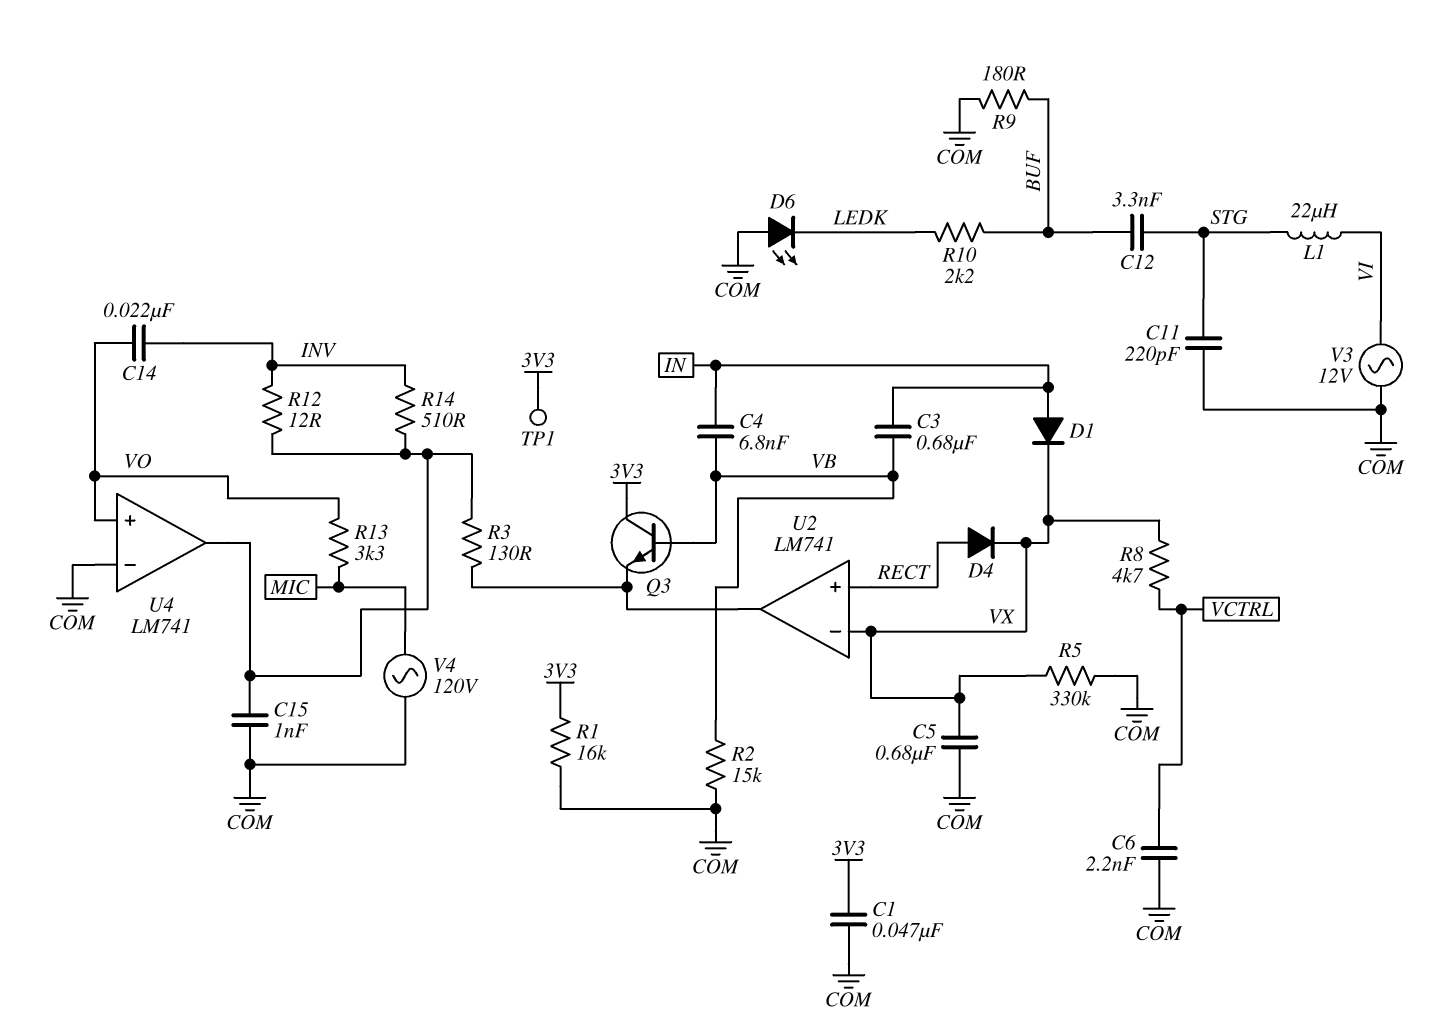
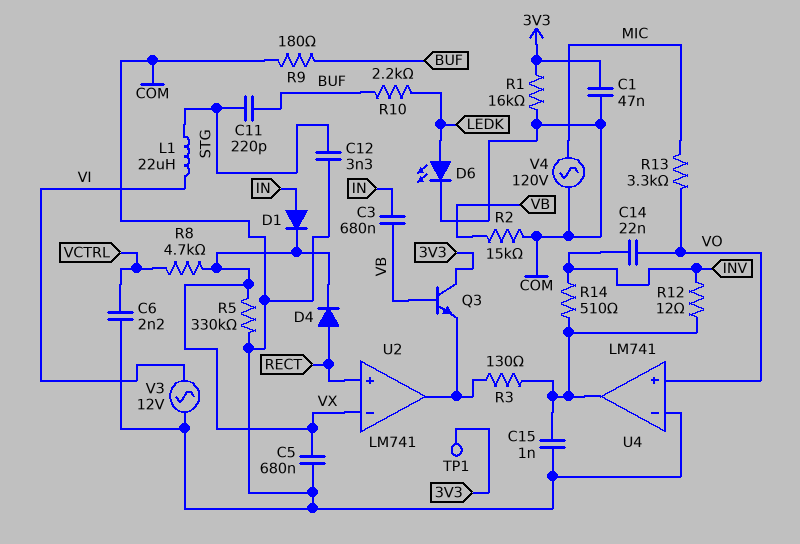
C4: 6.8nF (IN, VB) -> none
C11: 220pF (COM, STG) -> 220pF (BUF, STG)
C12: 3.3nF (BUF, STG) -> 3.3nF (COM, STG)
D6: LED (A COM, K LEDK) -> LED (A LEDK, K COM)

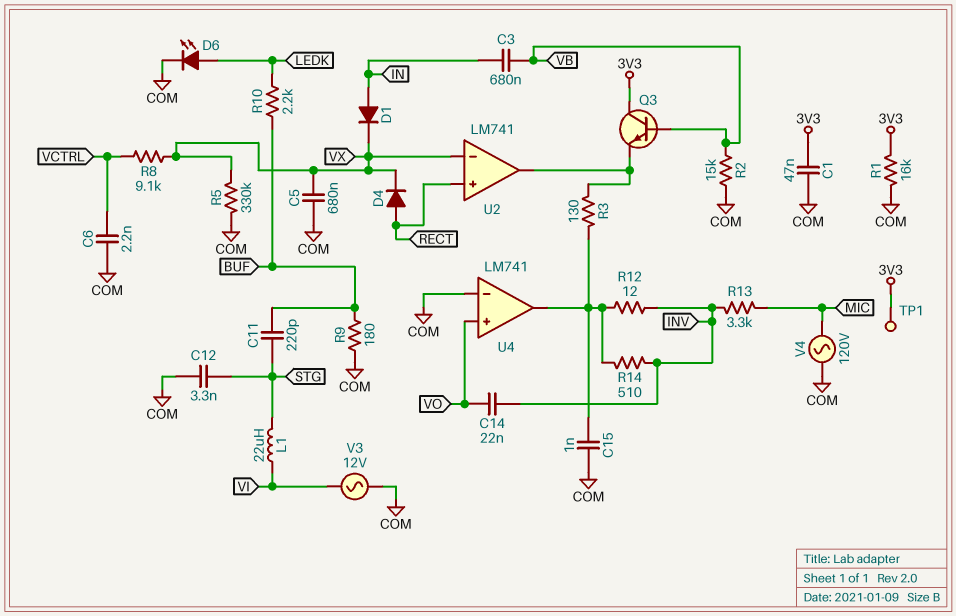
R8: 4.7k (VCTRL, VX) -> 9.1k (VCTRL, VX)
R13: 3.3k (MIC, VO) -> 3.3k (INV, MIC)

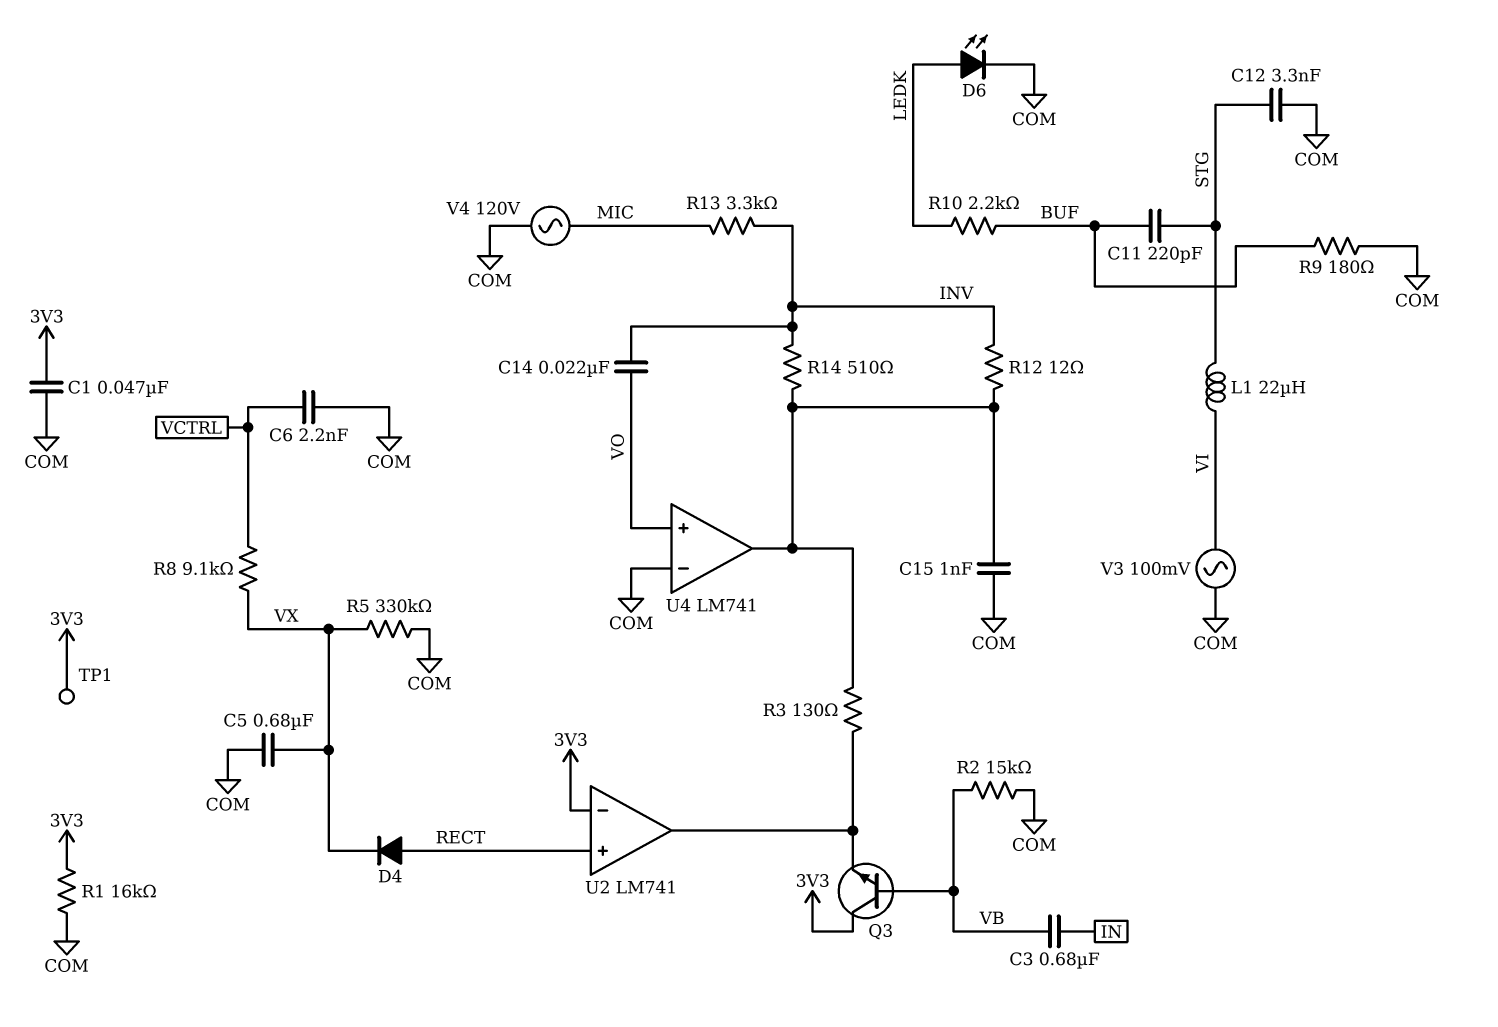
D1: diode (A IN, K VX) -> none
U2 pin in-: VX -> 3V3
V3: AC 12V (COM, VI) -> AC 100mV (COM, VI)

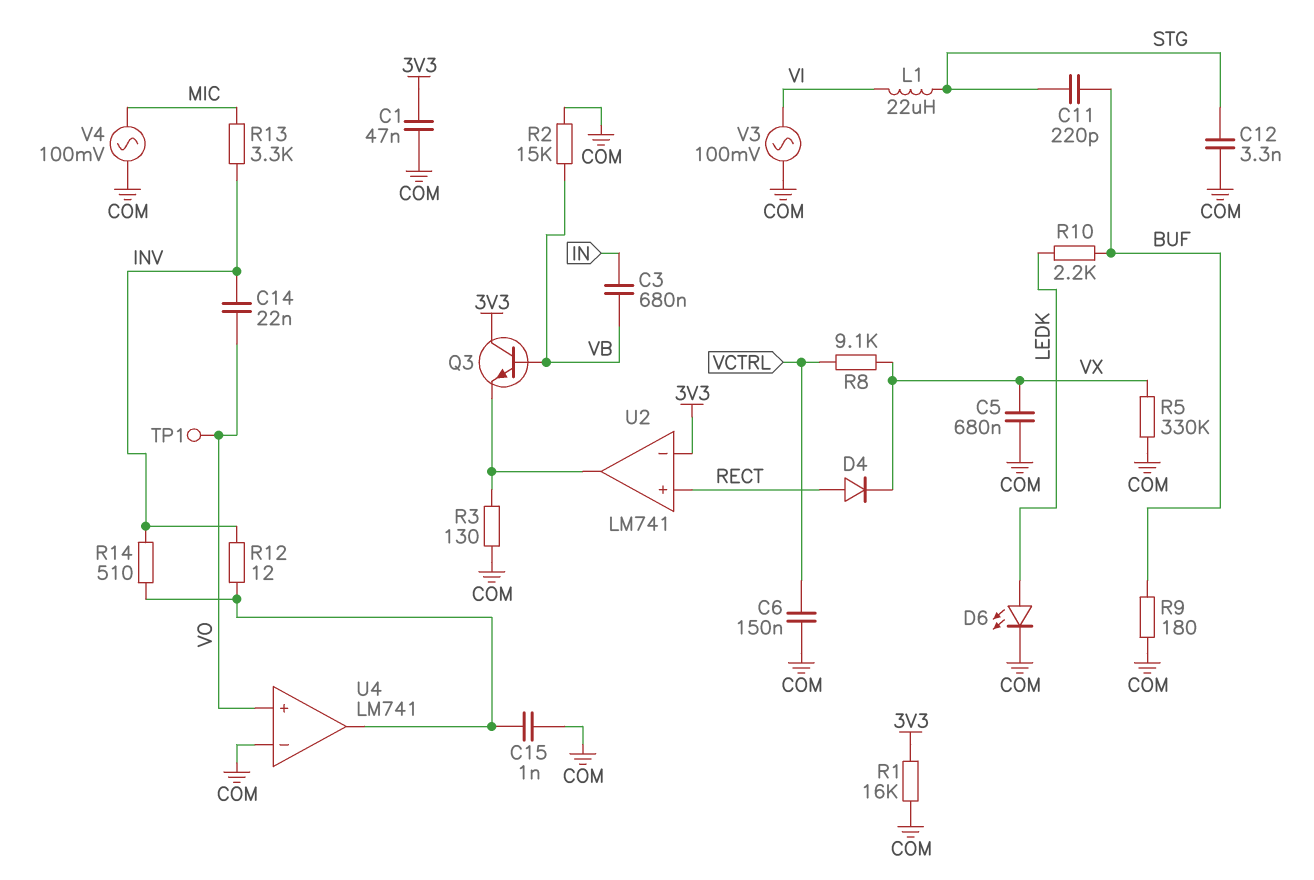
C6: 2.2nF (COM, VCTRL) -> 150nF (COM, VCTRL)
R3: 130 (U2/out, U4/out) -> 130 (COM, U2/out)
TP1: test point (3V3) -> test point (VO)
V4: AC 120V (COM, MIC) -> AC 100mV (COM, MIC)

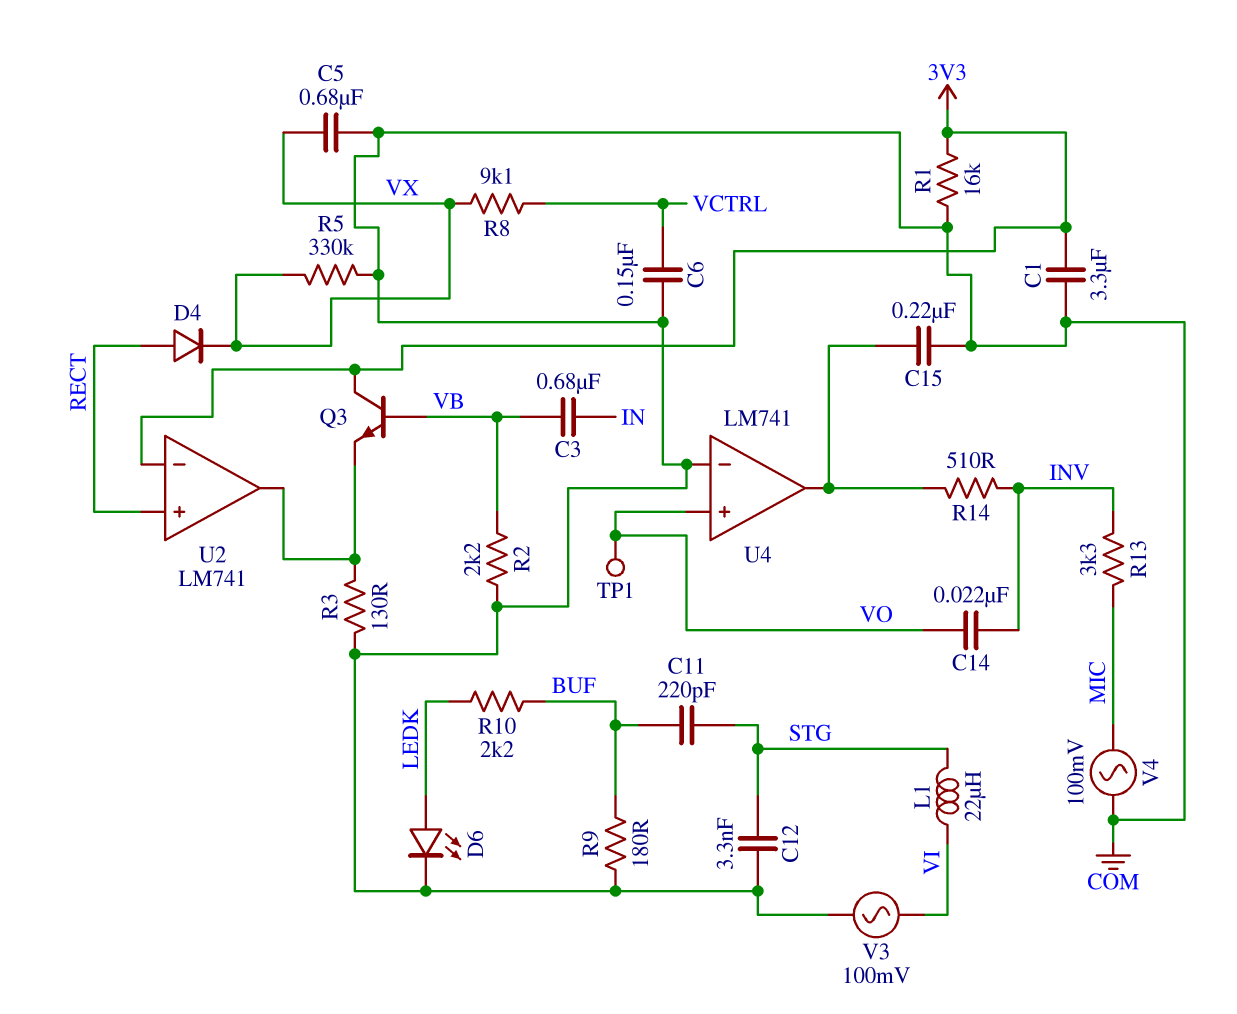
C1: 47nF (3V3, COM) -> 3.3uF (3V3, COM)
C15: 1nF (COM, U4/out) -> 220nF (COM, U4/out)
R2: 15k (COM, VB) -> 2.2k (COM, VB)
R12: 12 (INV, U4/out) -> none

